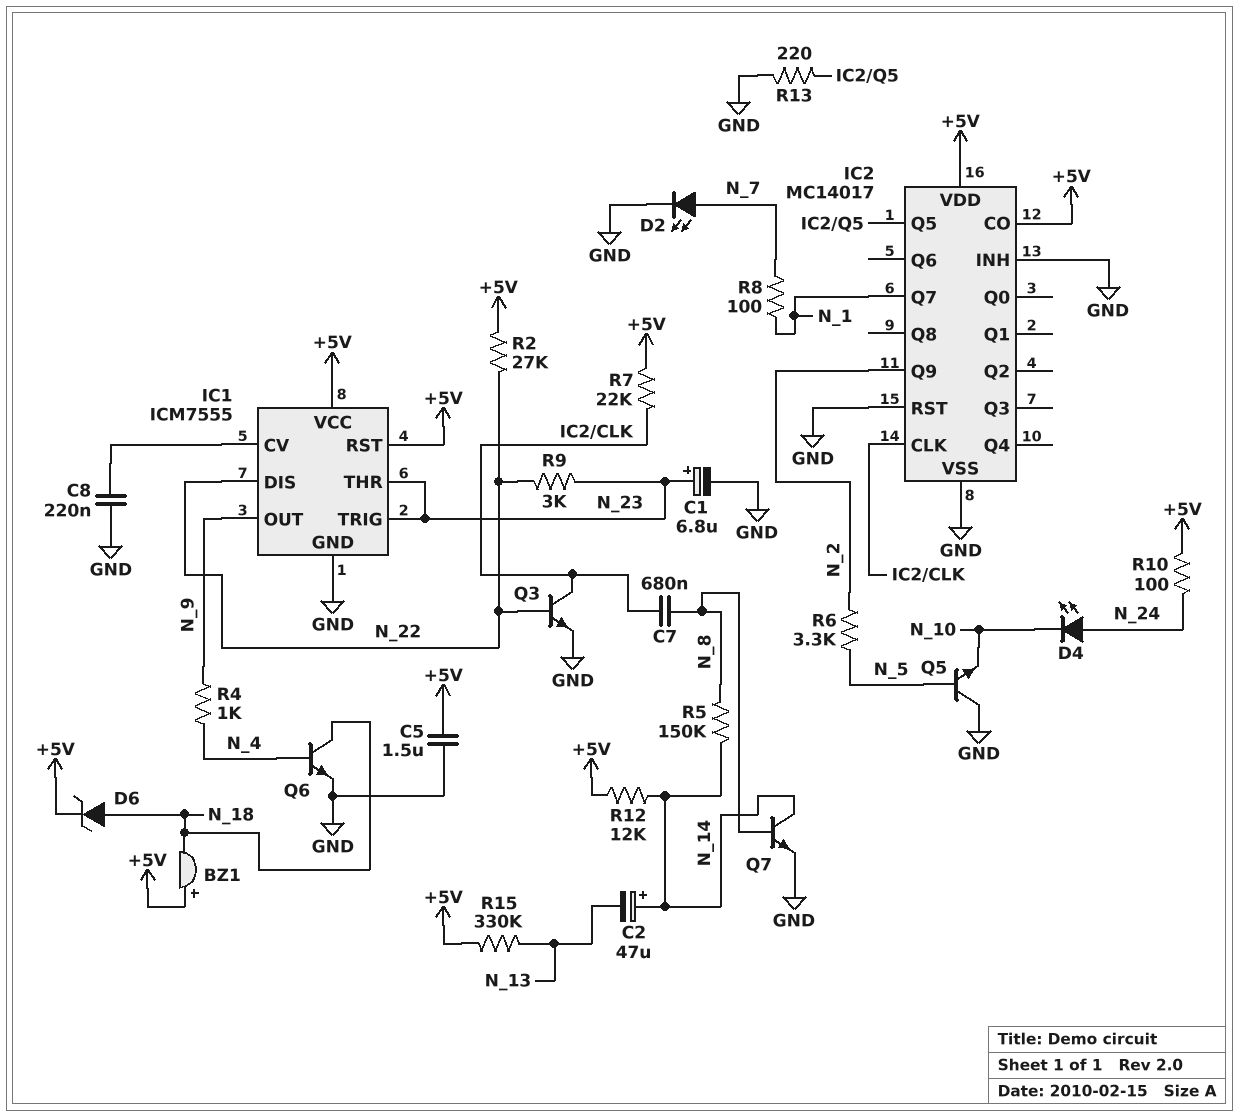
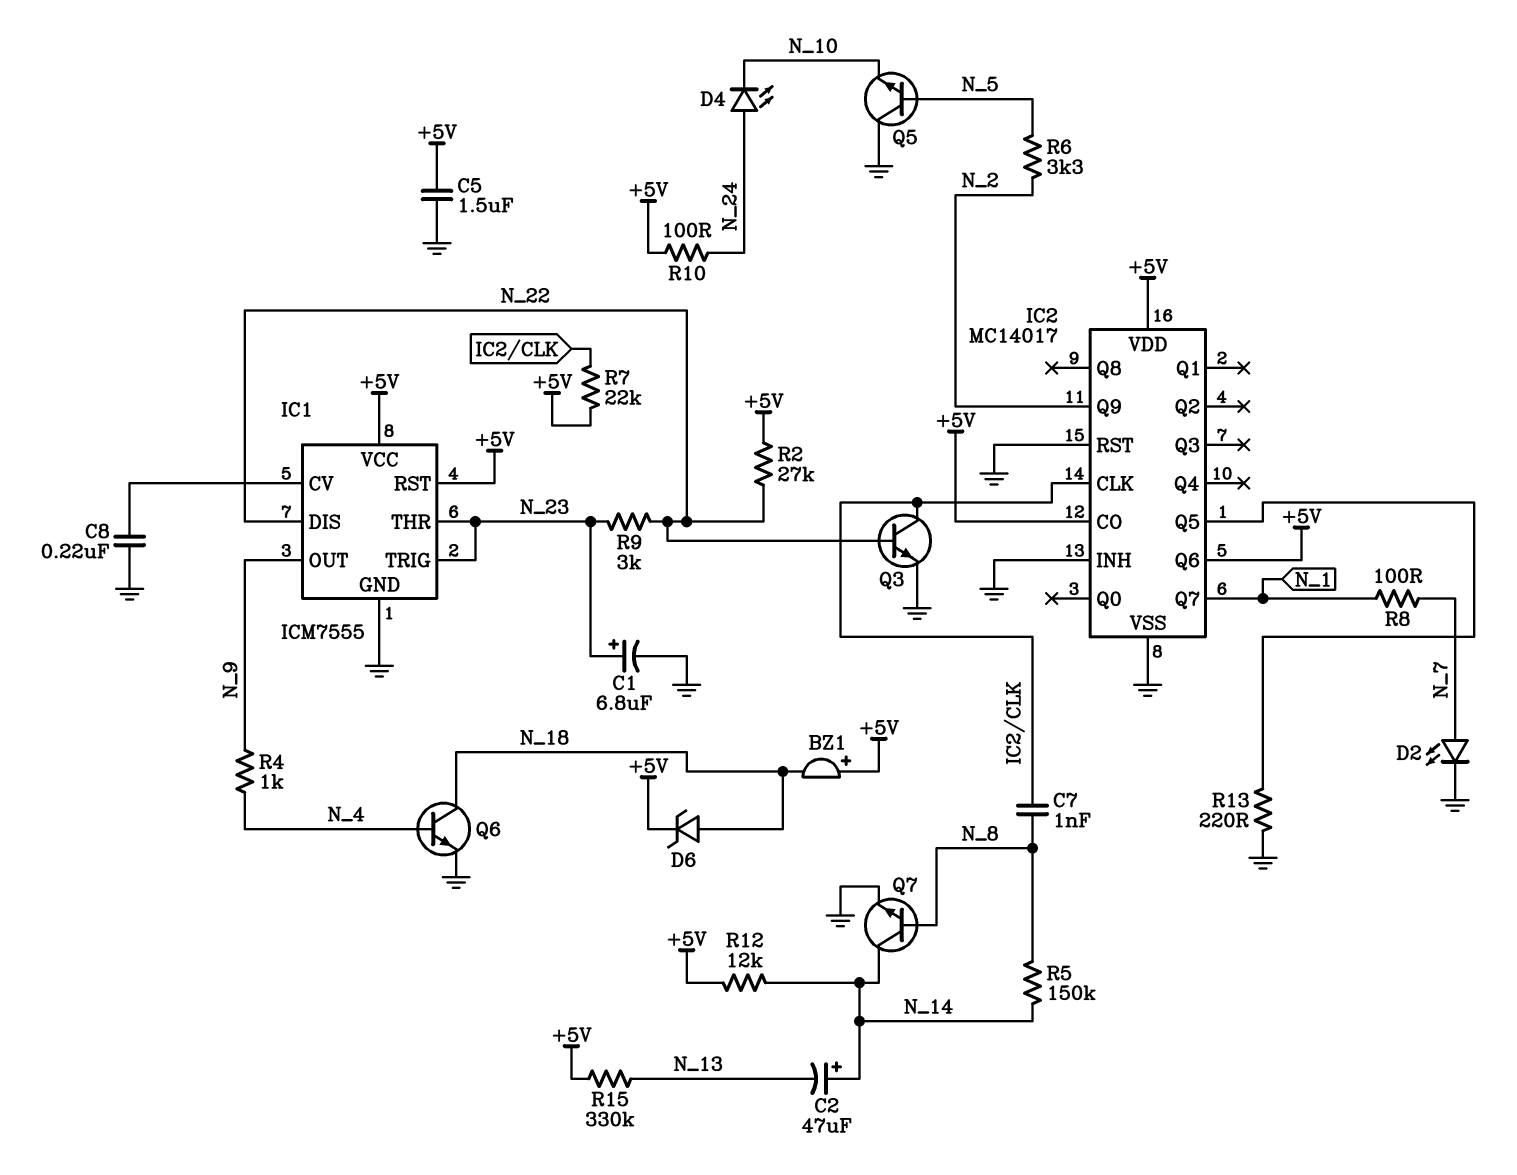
C7: 680nF (IC2/CLK, N_8) -> 1nF (IC2/CLK, N_8)
IC2 pin Q6: none -> +5V

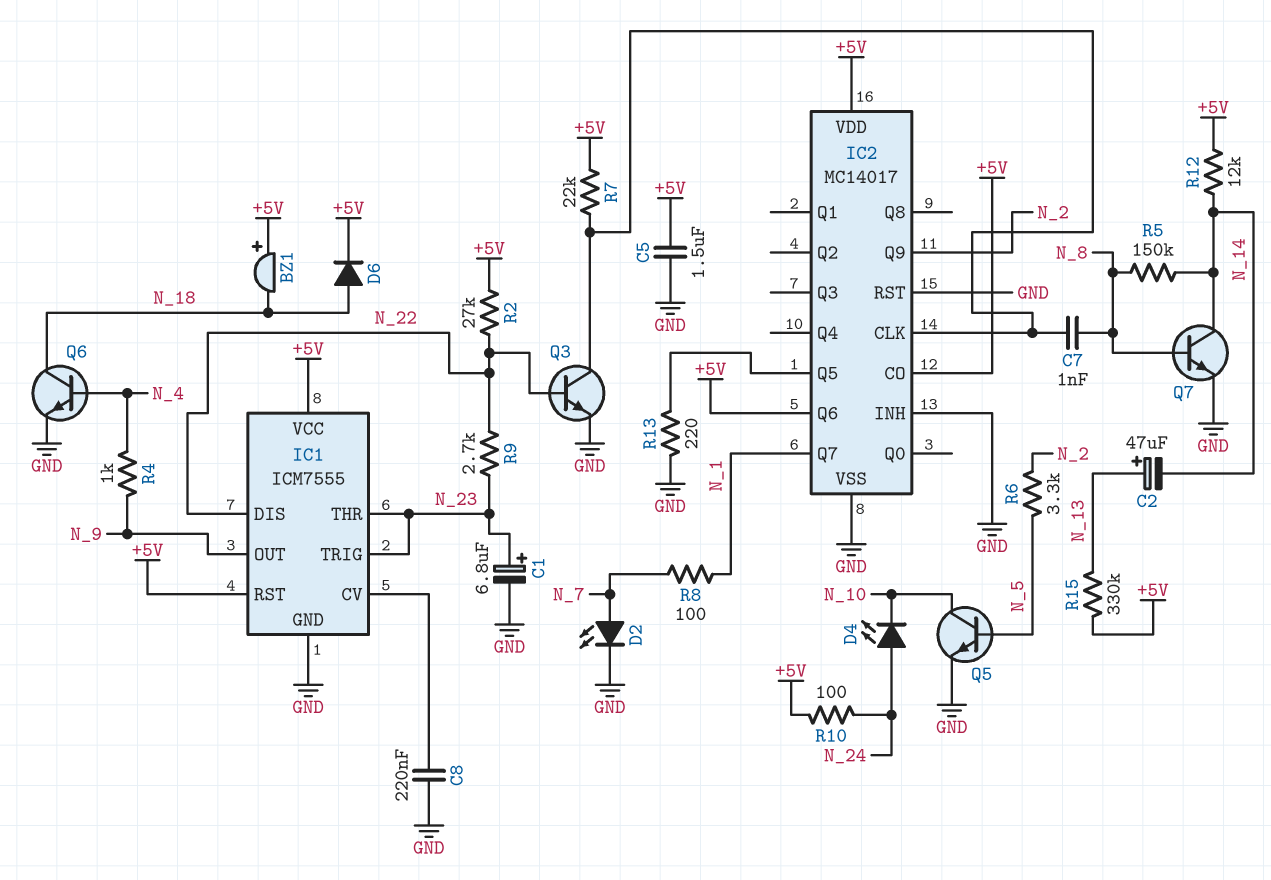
C2: 47uF (plus N_14, minus N_13) -> 47uF (plus N_13, minus N_14)
D6: zener (A N_18, K +5V) -> diode (A N_18, K +5V)
Q5: NPN (B N_5, C GND, E N_10) -> NPN (B N_5, C N_10, E GND)
R9: 3k (N_22, N_23) -> 2.7k (N_22, N_23)

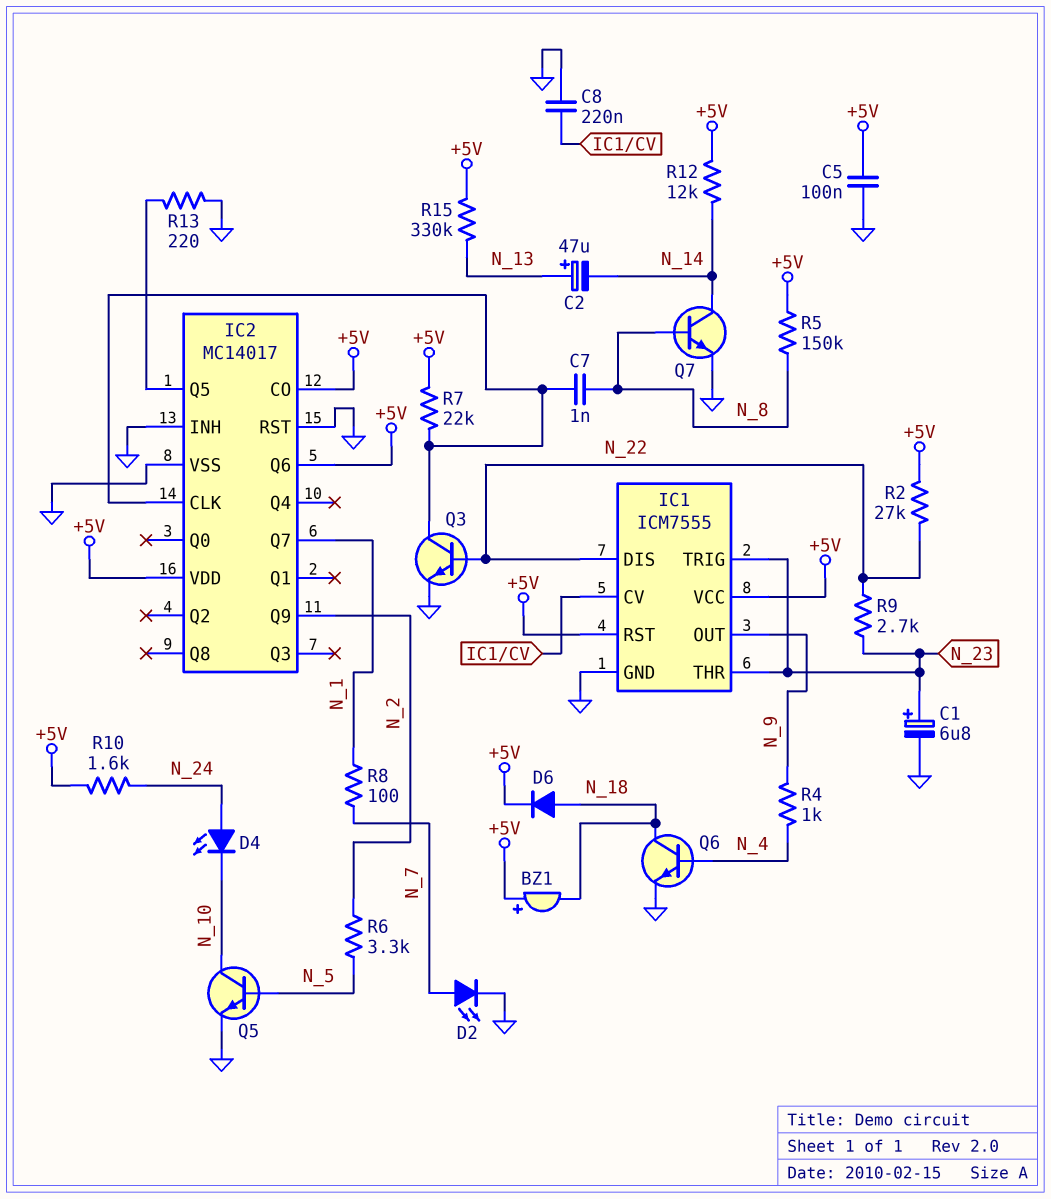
C5: 1.5uF (+5V, GND) -> 100nF (+5V, GND)
R5: 150k (N_8, N_14) -> 150k (+5V, N_8)
R10: 100 (+5V, N_24) -> 1.6k (+5V, N_24)

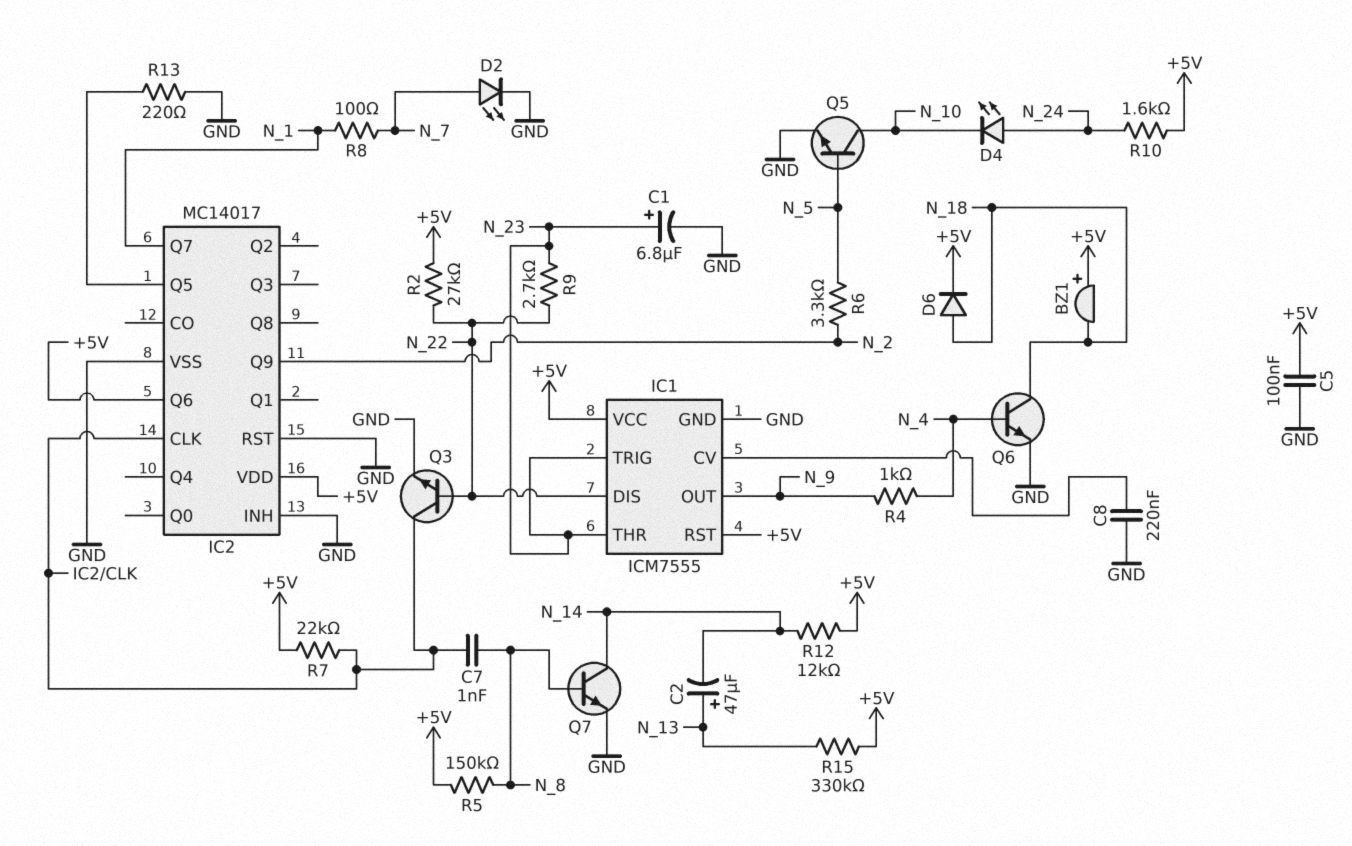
IC2 pin CO: +5V -> none

